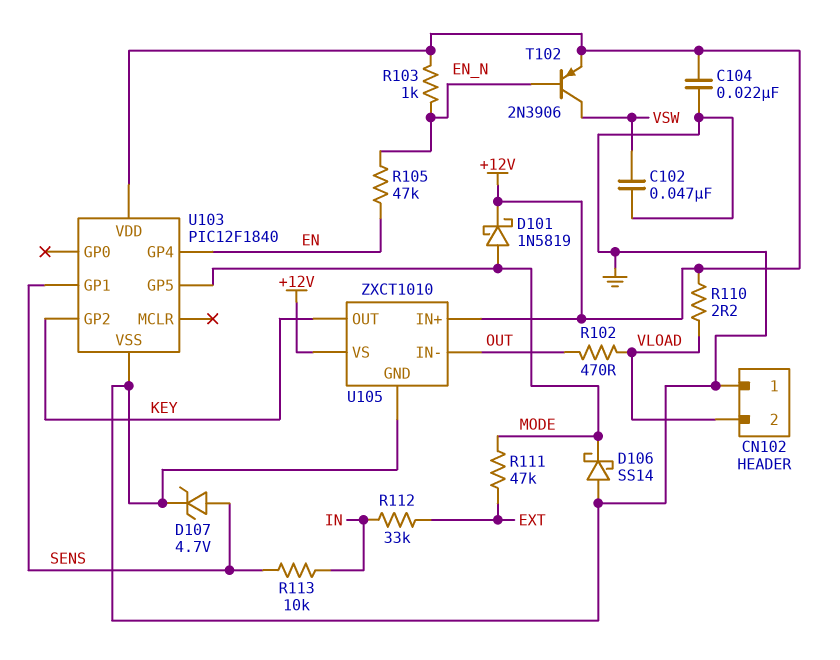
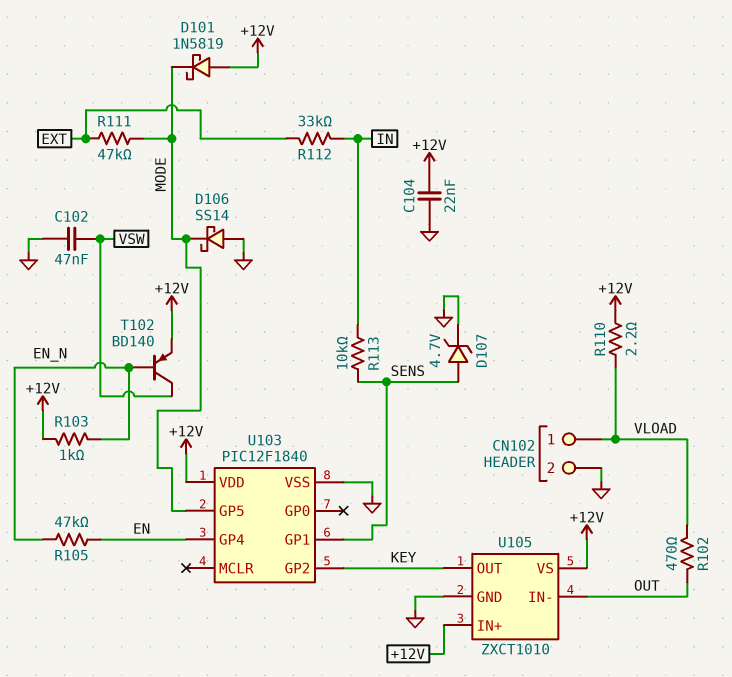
CN102 pin 1: GND -> VLOAD
CN102 pin 2: VLOAD -> GND
D101: schottky 1N5819 (A MODE, K +12V) -> schottky 1N5819 (A +12V, K MODE)
T102: PNP 2N3906 (B EN_N, C VSW, E +12V) -> PNP BD140 (B EN_N, C VSW, E +12V)

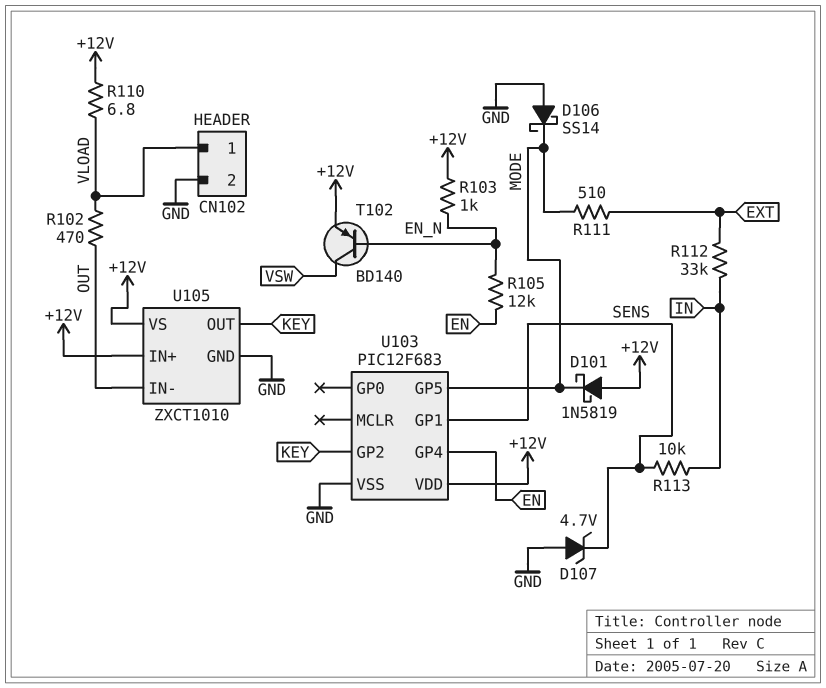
C102: 47nF (GND, VSW) -> none
C104: 22nF (+12V, GND) -> none
D107: zener 4.7V (A SENS, K GND) -> zener 4.7V (A GND, K SENS)
R105: 47k (EN, EN_N) -> 12k (EN, EN_N)
R110: 2.2 (+12V, VLOAD) -> 6.8 (+12V, VLOAD)
R111: 47k (EXT, MODE) -> 510 (EXT, MODE)
U103: PIC12F1840 -> PIC12F683

